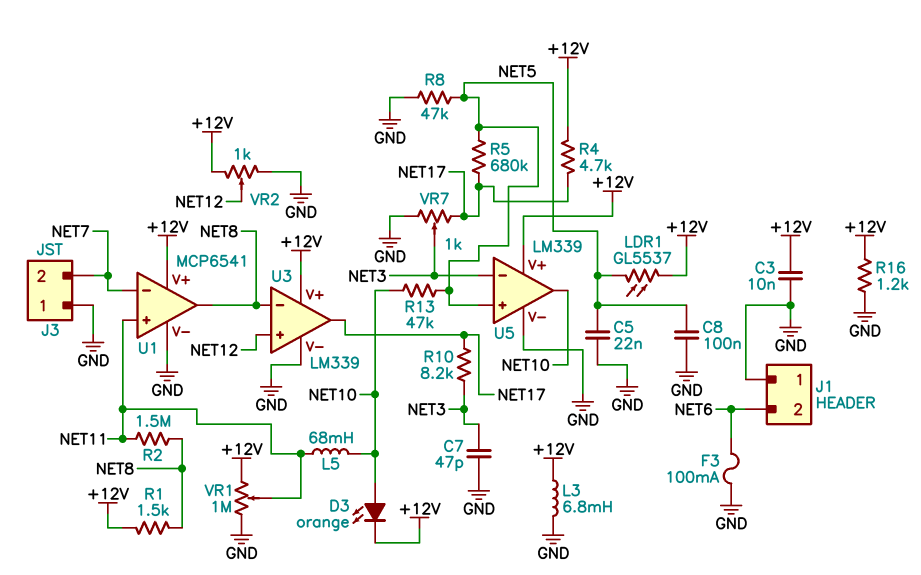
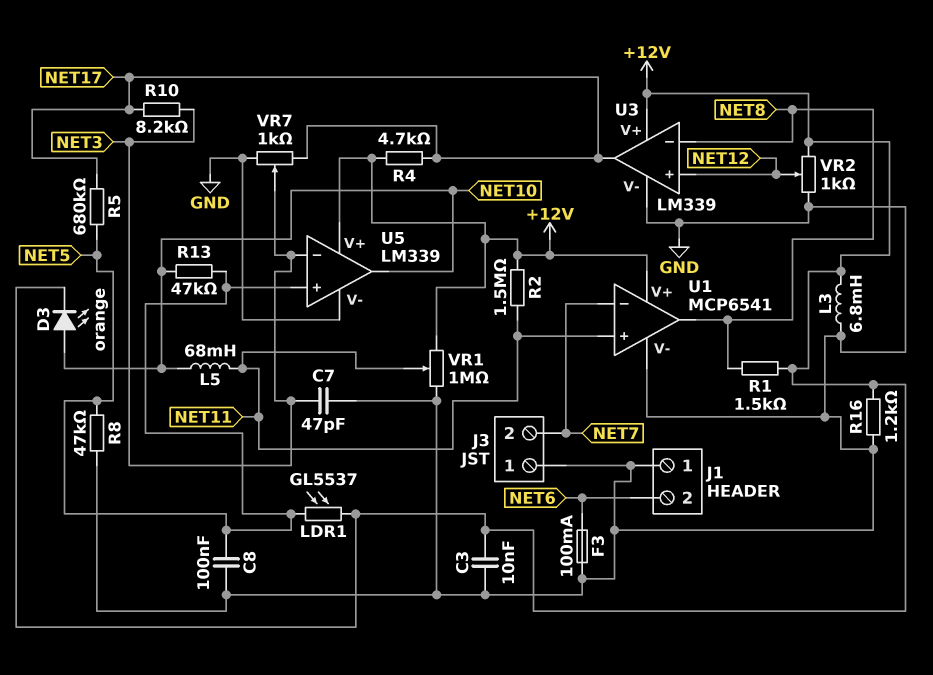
C5: 22nF (GND, NET5) -> none
R2: 1.5M (NET8, NET11) -> 1.5M (+12V, NET11)

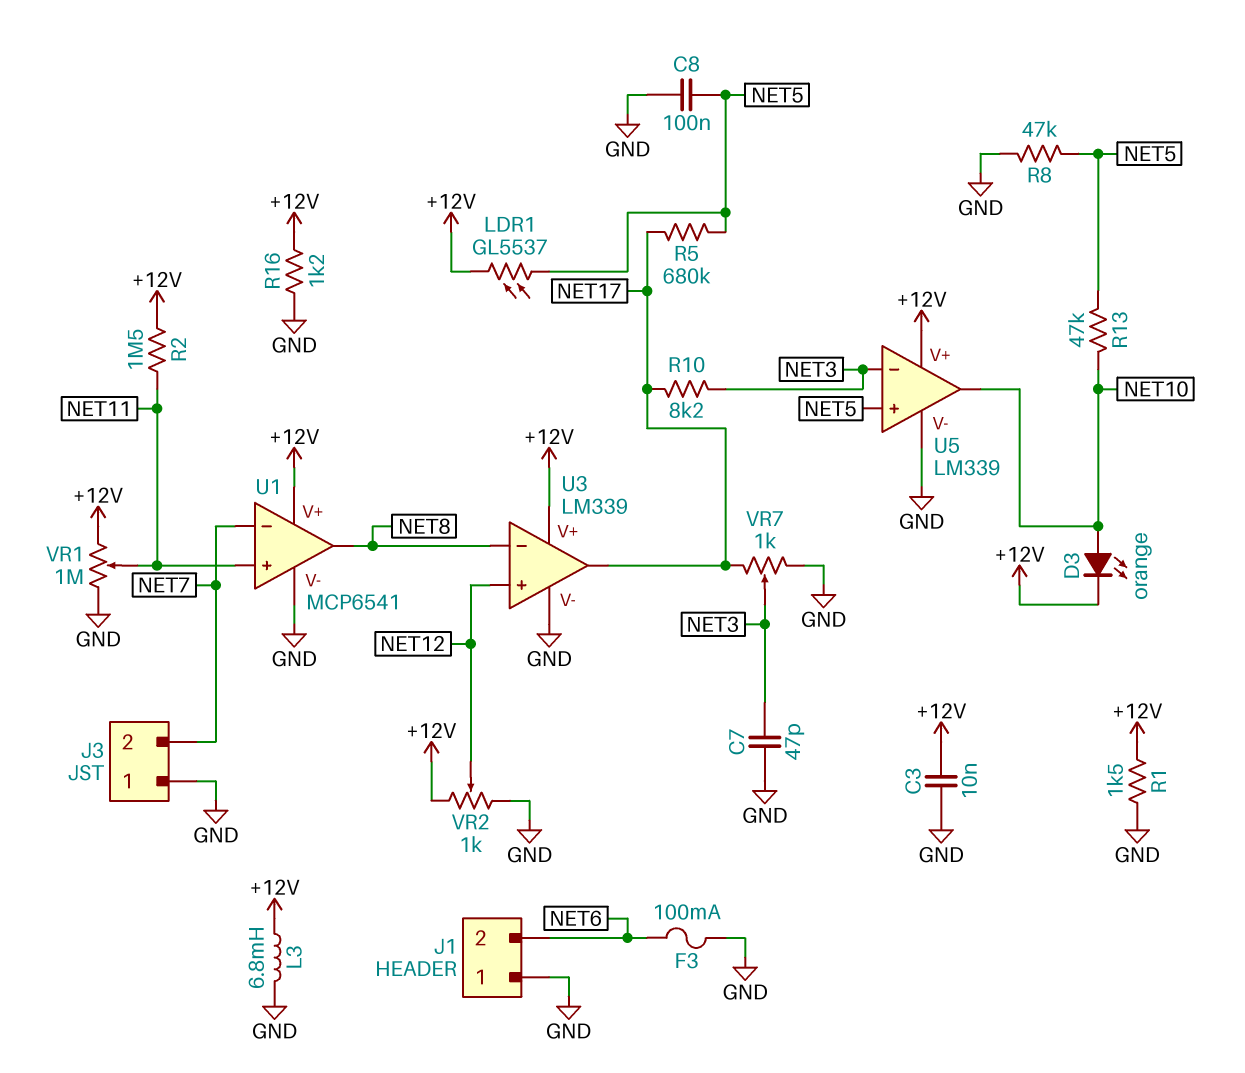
L5: 68mH (NET10, NET11) -> none
R1: 1.5k (+12V, NET8) -> 1.5k (+12V, GND)
R4: 4.7k (+12V, NET17) -> none

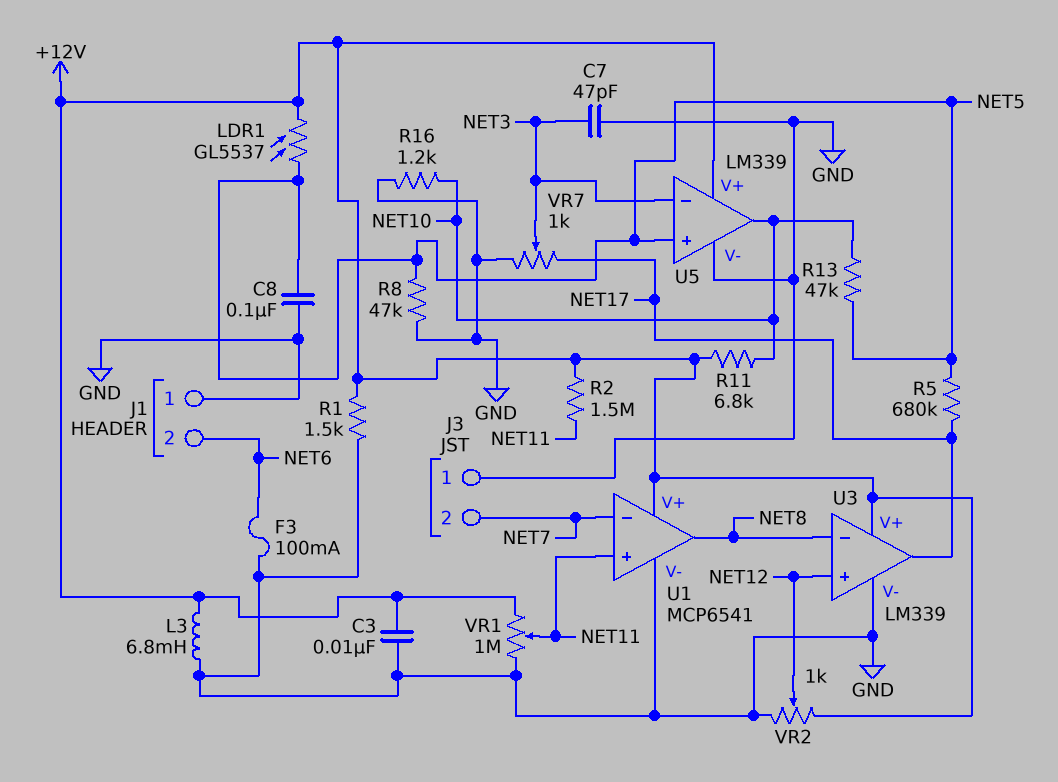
D3: LED orange (A NET10, K +12V) -> none
R10: 8.2k (NET3, NET17) -> none
R11: none -> 6.8k (+12V, NET10)
R16: 1.2k (+12V, GND) -> 1.2k (GND, NET10)

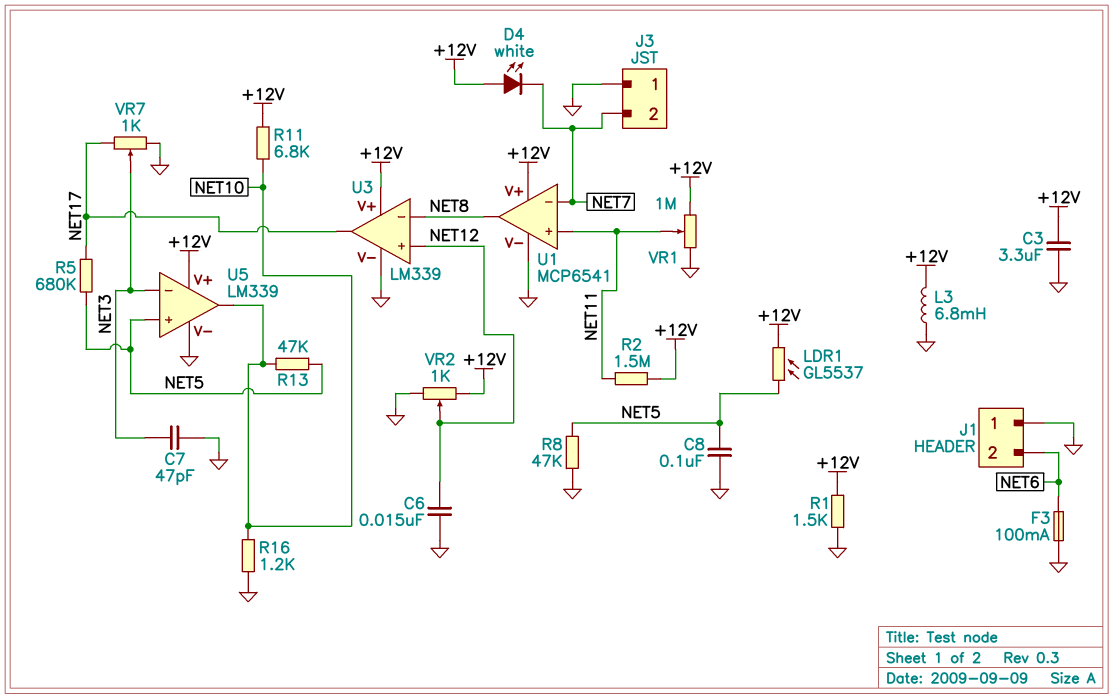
C3: 10nF (+12V, GND) -> 3.3uF (+12V, GND)
C6: none -> 15nF (GND, NET12)
D4: none -> LED white (A +12V, K NET7)

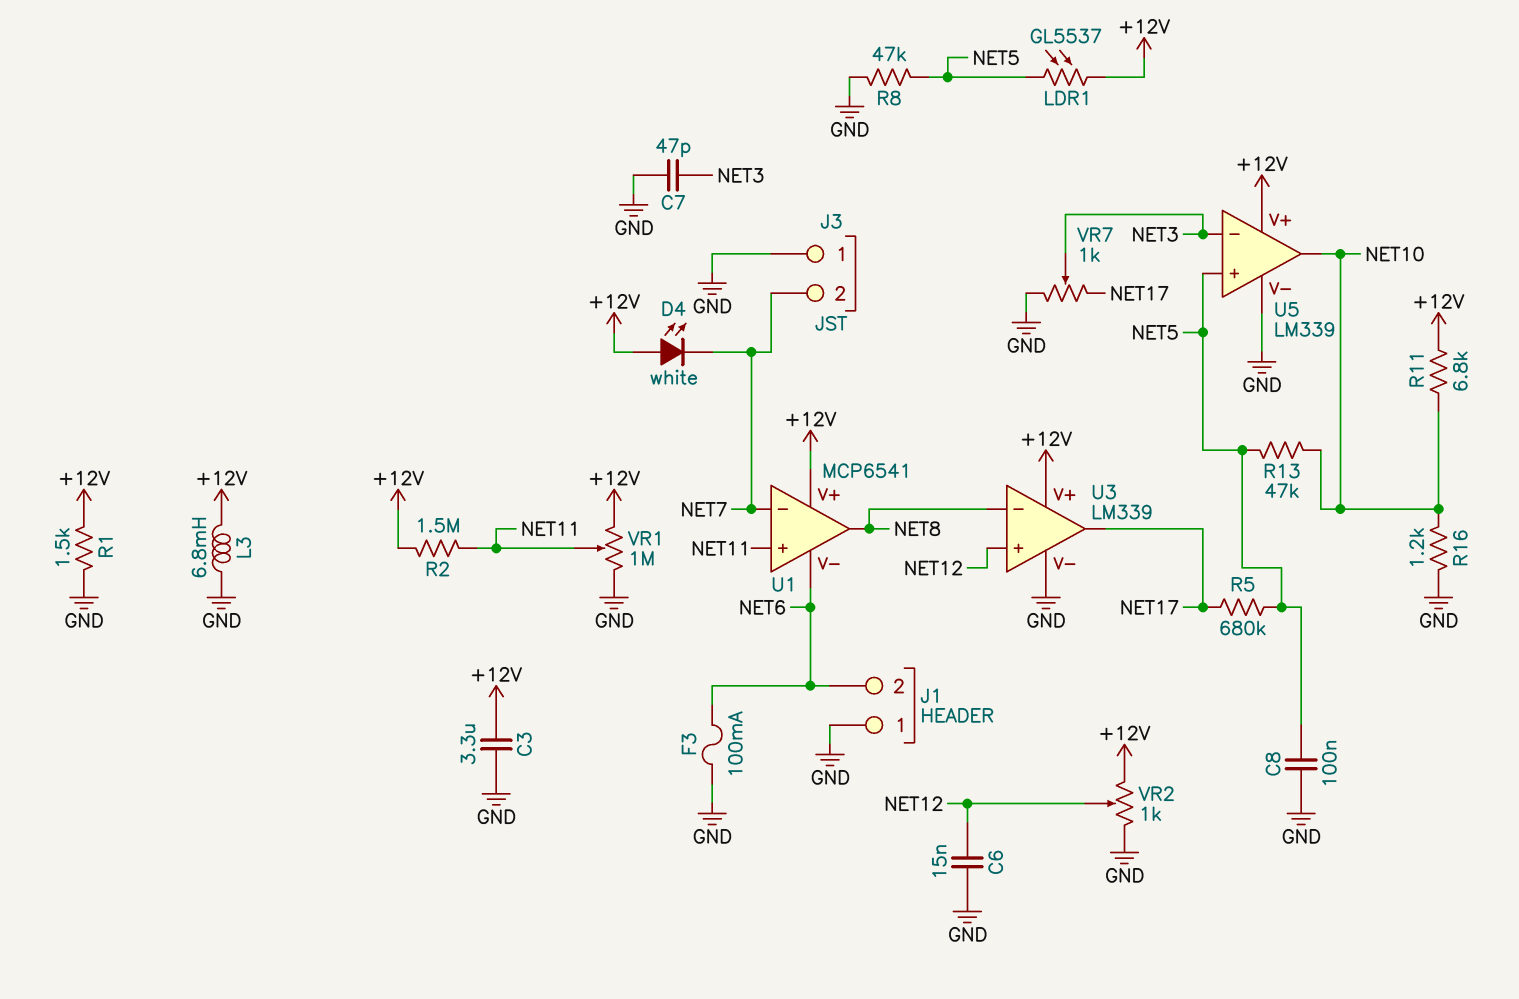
U1 pin V-: GND -> NET6

